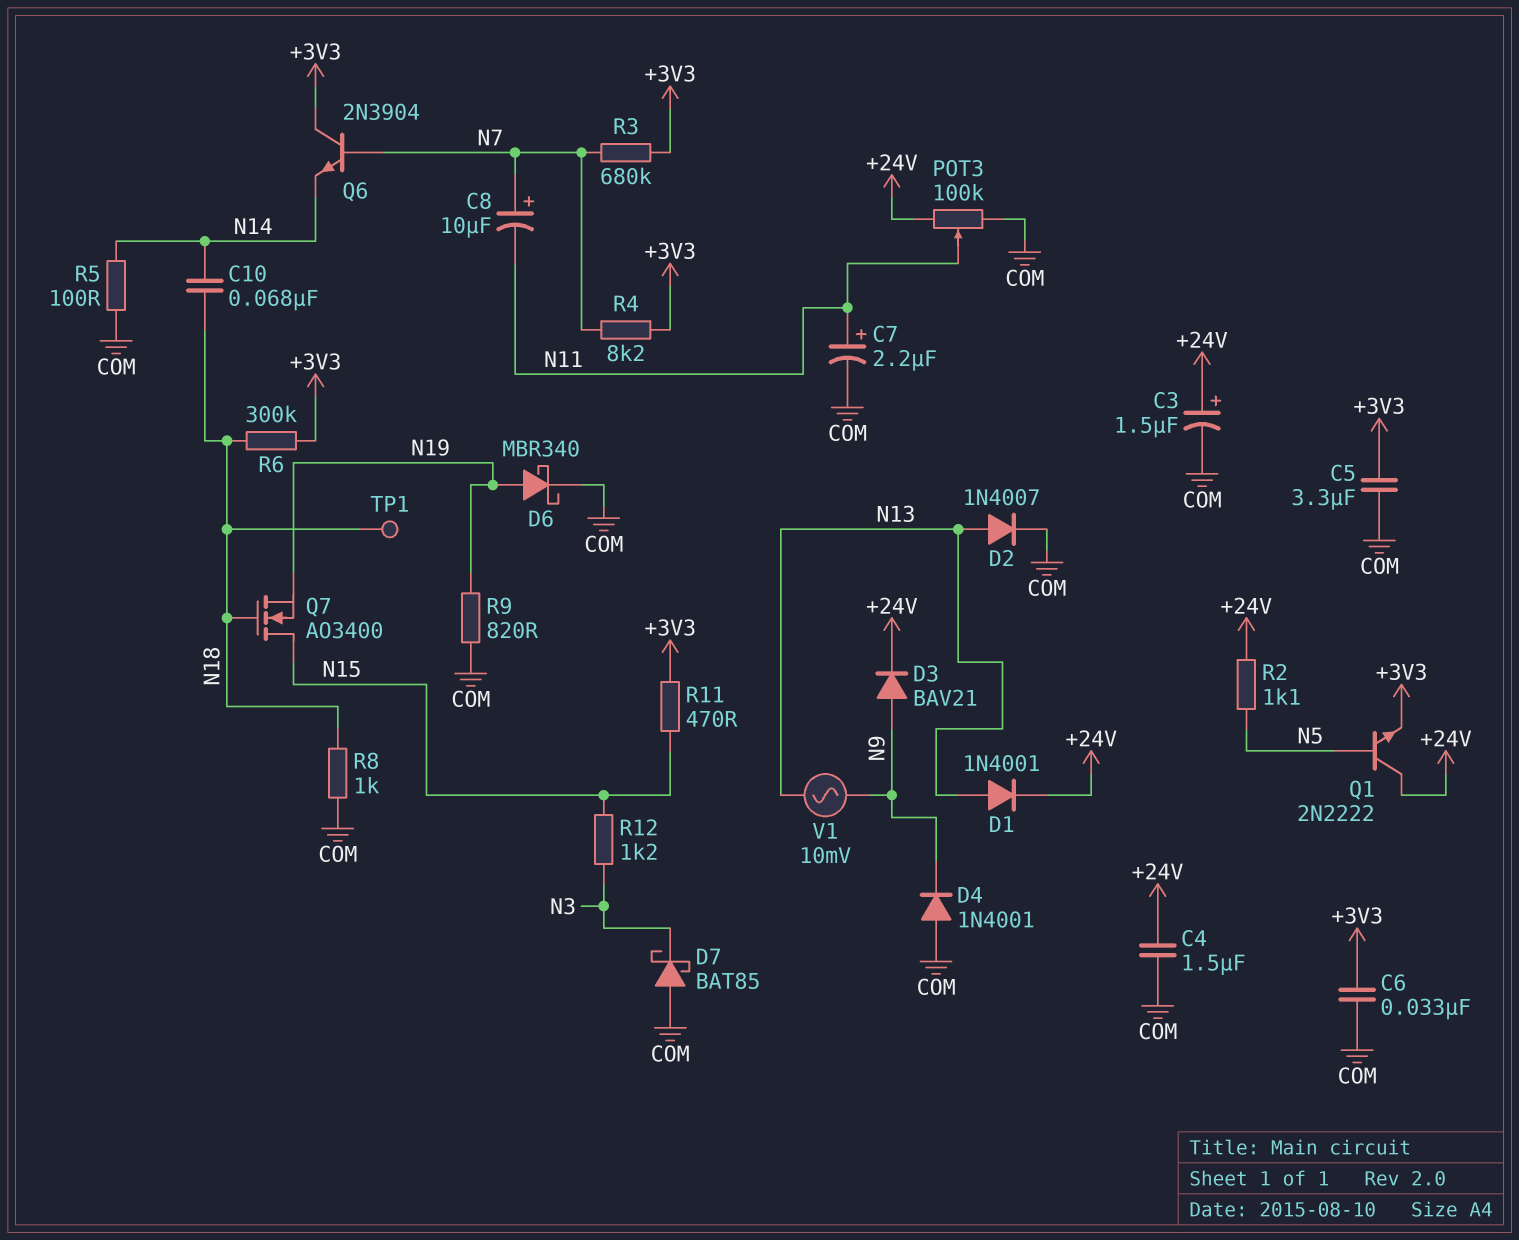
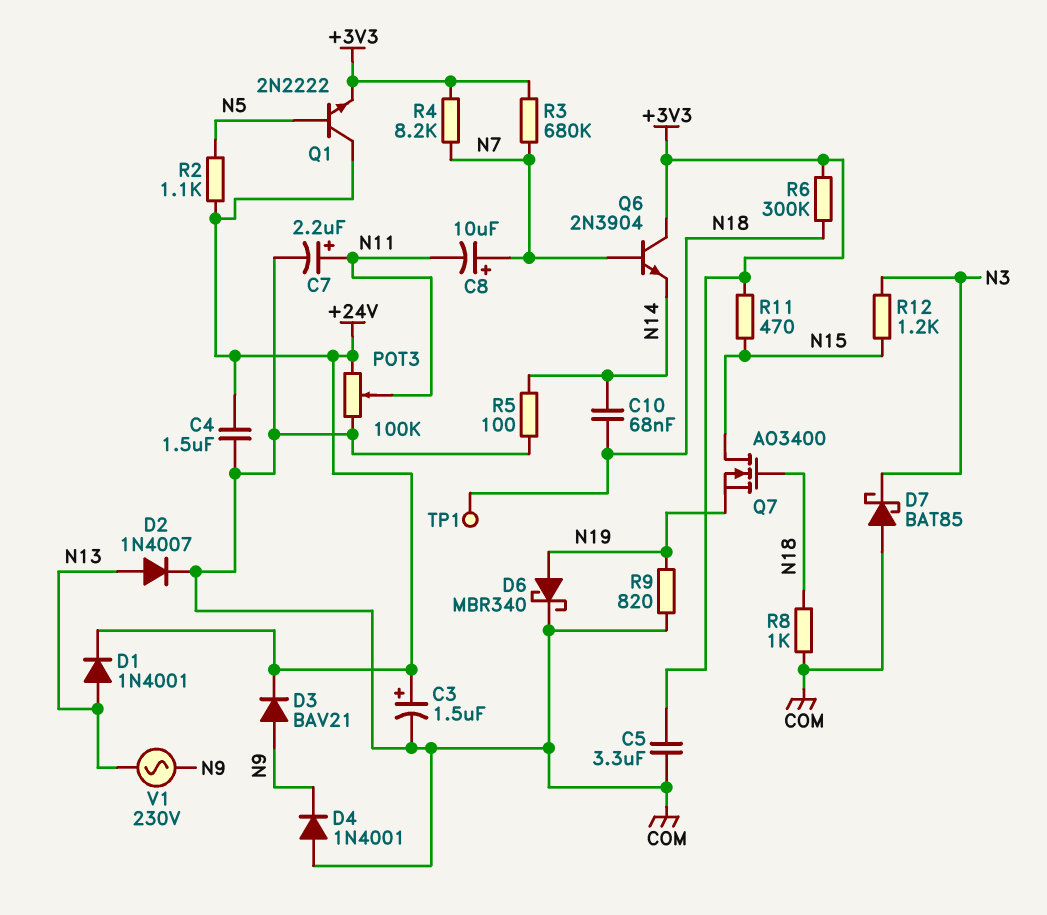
C6: 33nF (+3V3, COM) -> none
V1: AC 10mV (N9, N13) -> AC 230V (N9, N13)

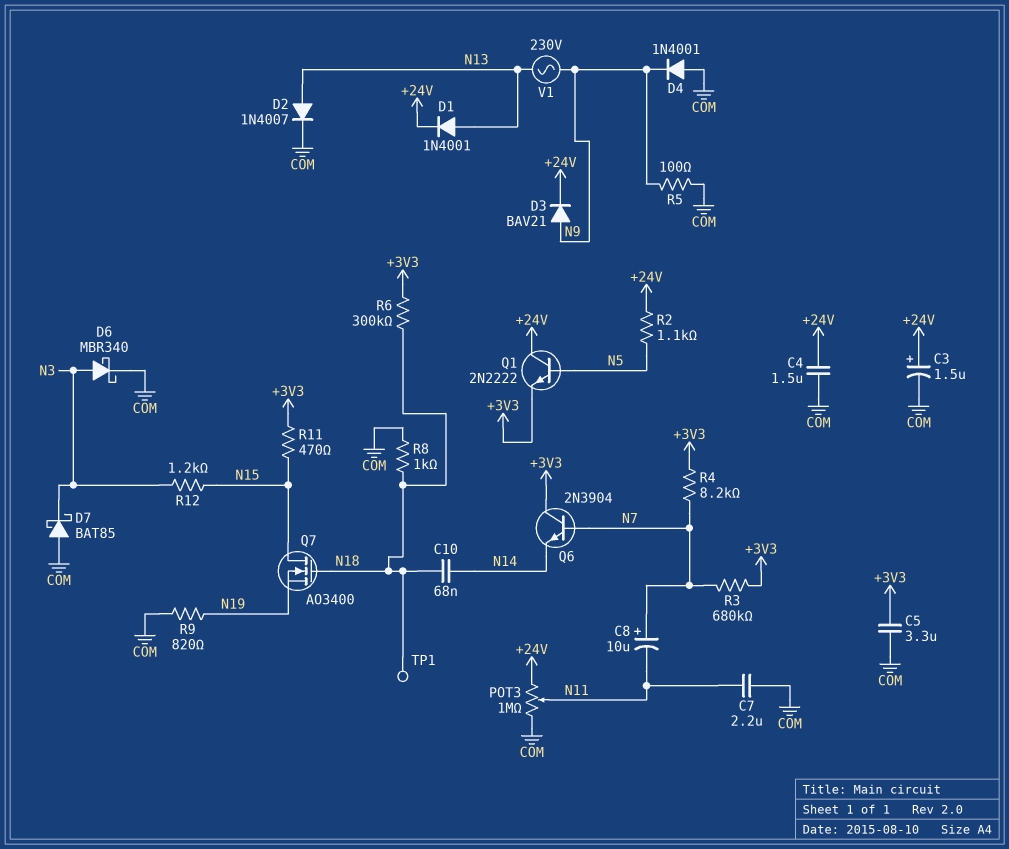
C7: 2.2uF (plus N11, minus COM) -> 2.2uF (COM, N11)
D6: schottky MBR340 (A N19, K COM) -> schottky MBR340 (A N3, K COM)
POT3: 100k (+24V, COM, wiper N11) -> 1M (+24V, COM, wiper N11)
R5: 100 (COM, N14) -> 100 (COM, N9)

